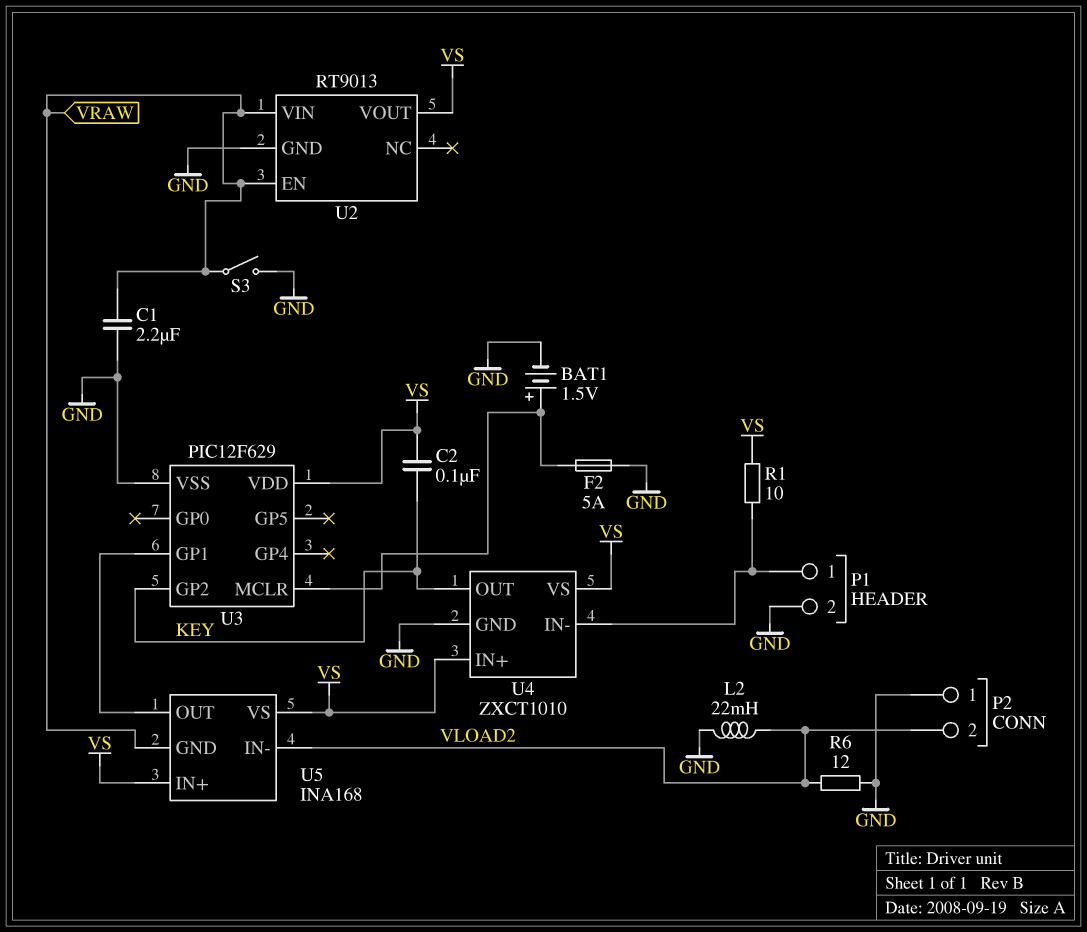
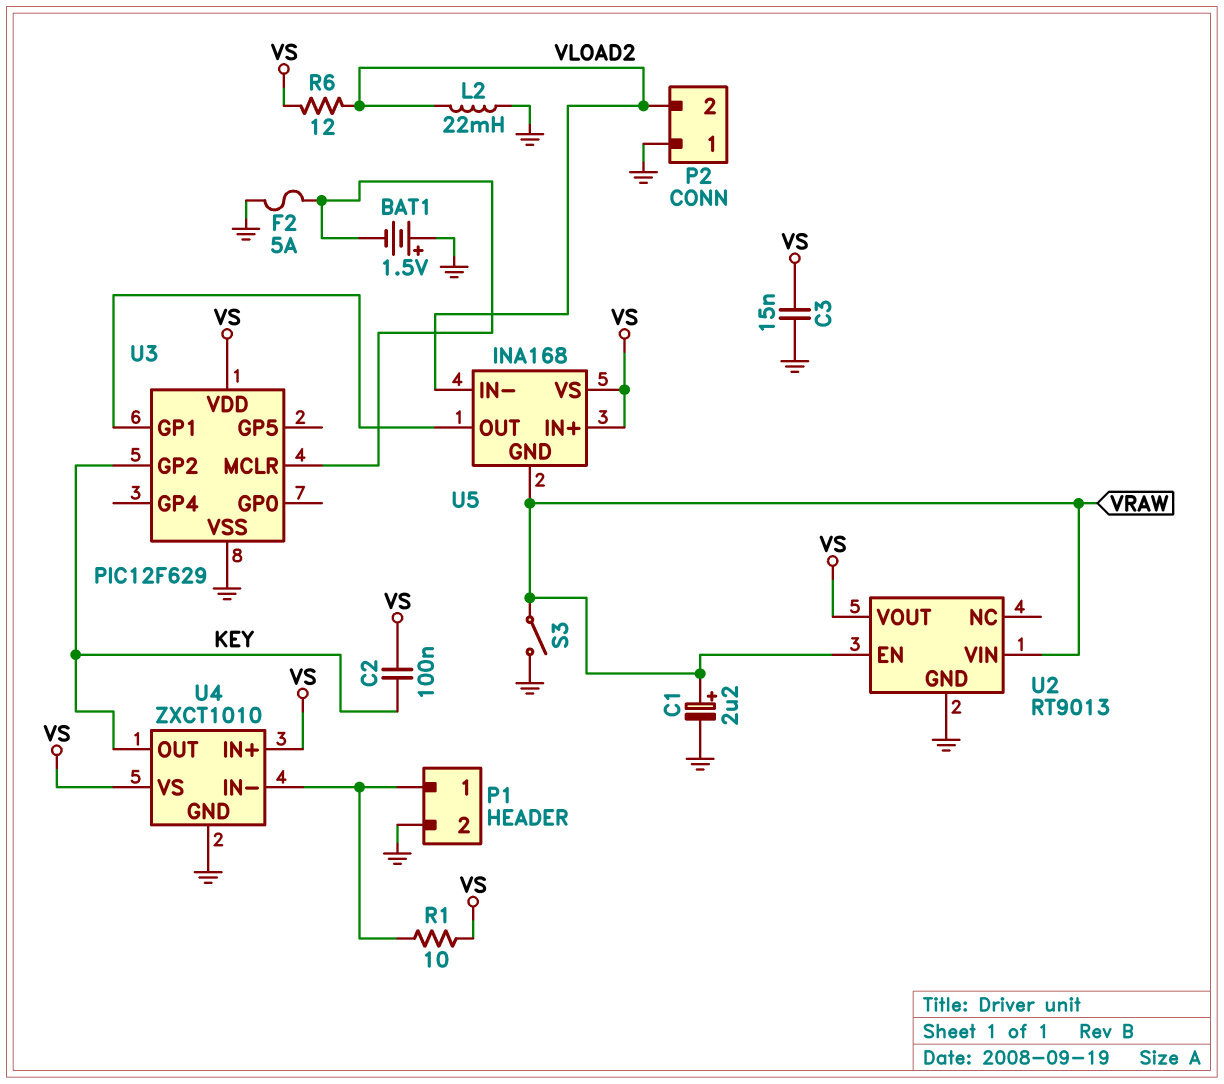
BAT1: 1.5V (plus U3/MCLR, minus GND) -> 1.5V (plus GND, minus U3/MCLR)
C1: 2.2uF (GND, VRAW) -> 2.2uF (plus VRAW, minus GND)
C3: none -> 15nF (GND, VS)
R6: 12 (GND, VLOAD2) -> 12 (VLOAD2, VS)

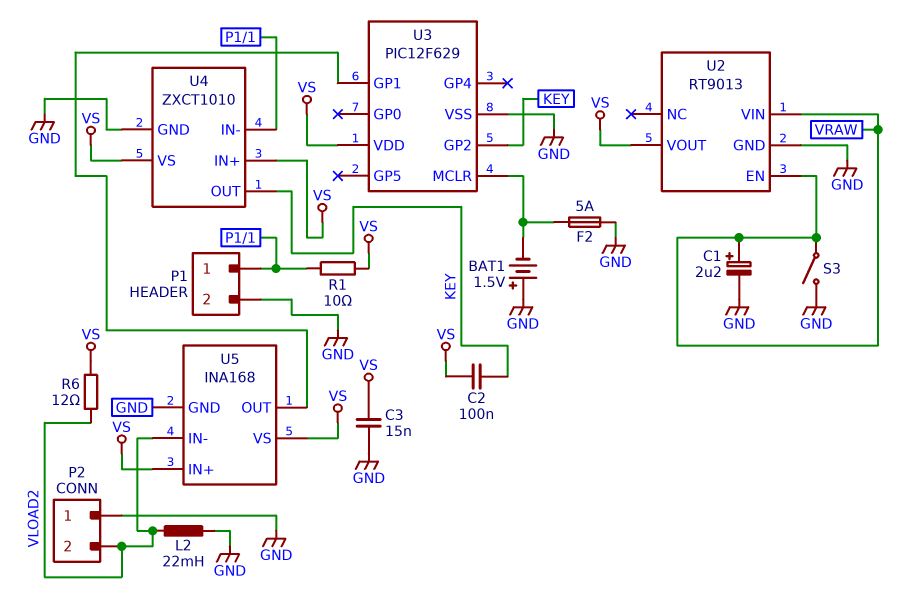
U5 pin GND: VRAW -> GND

